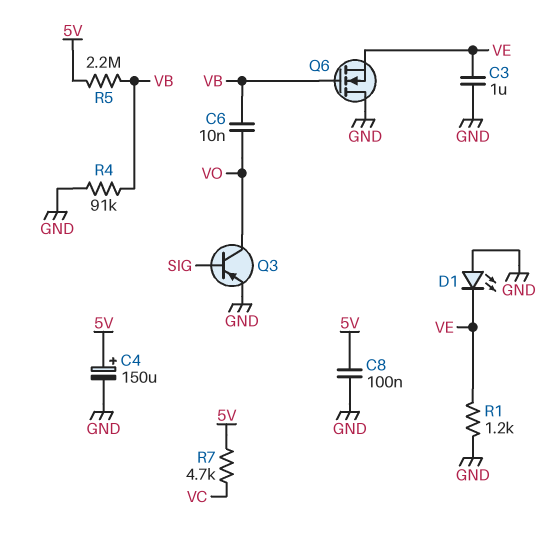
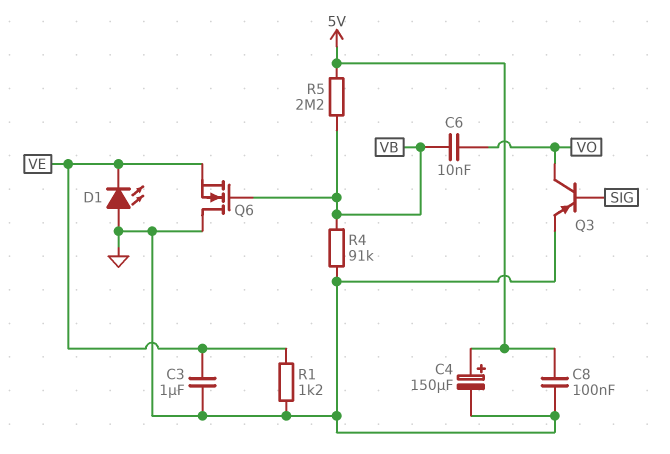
R7: 4.7k (5V, VC) -> none

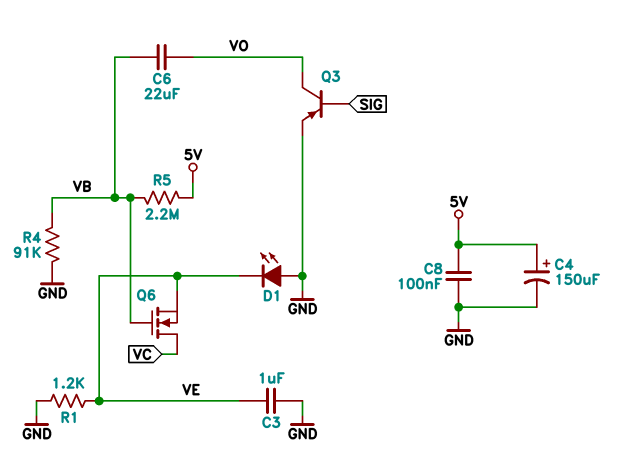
C6: 10nF (VB, VO) -> 22uF (VB, VO)
Q6: NMOS (G VB, D GND, S VE) -> NMOS (G VB, D VC, S VE)

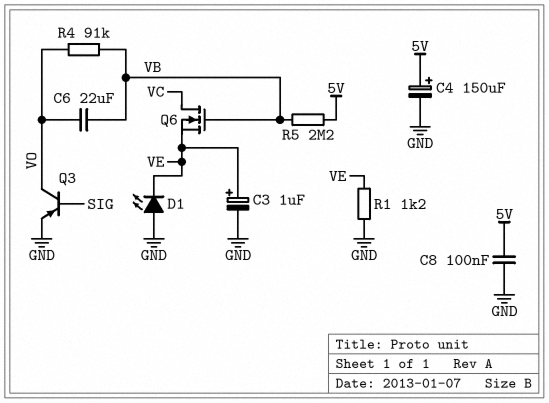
C3: 1uF (GND, VE) -> 1uF (plus VE, minus GND)
R4: 91k (GND, VB) -> 91k (VB, VO)

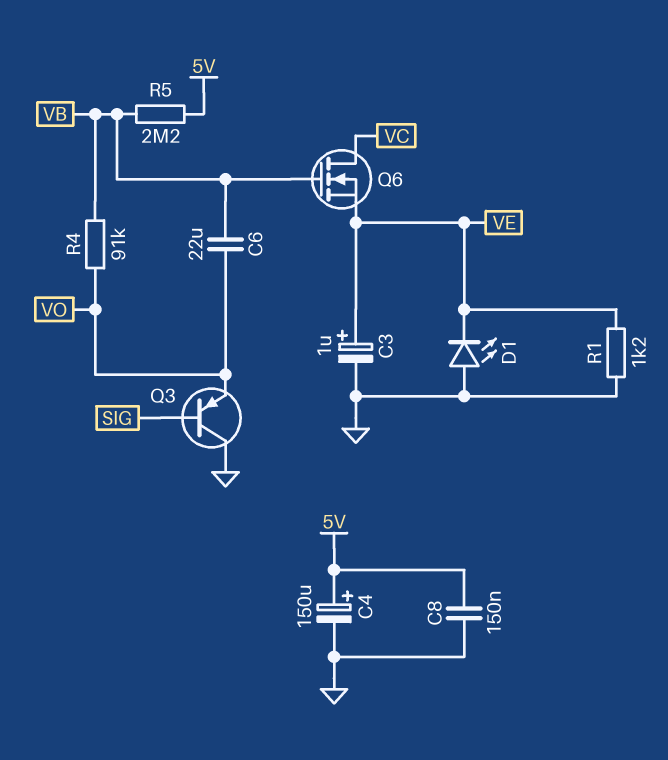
C8: 100nF (5V, GND) -> 150nF (5V, GND)
Q3: PNP (B SIG, C VO, E GND) -> PNP (B SIG, C GND, E VO)

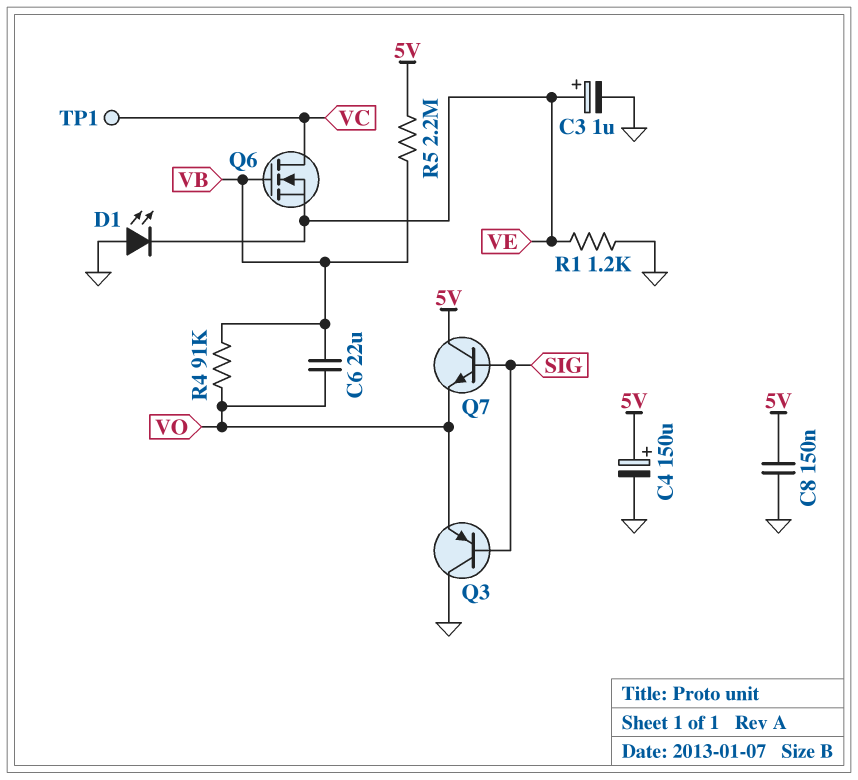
Q7: none -> NPN (B SIG, C 5V, E VO)
TP1: none -> test point (VC)

